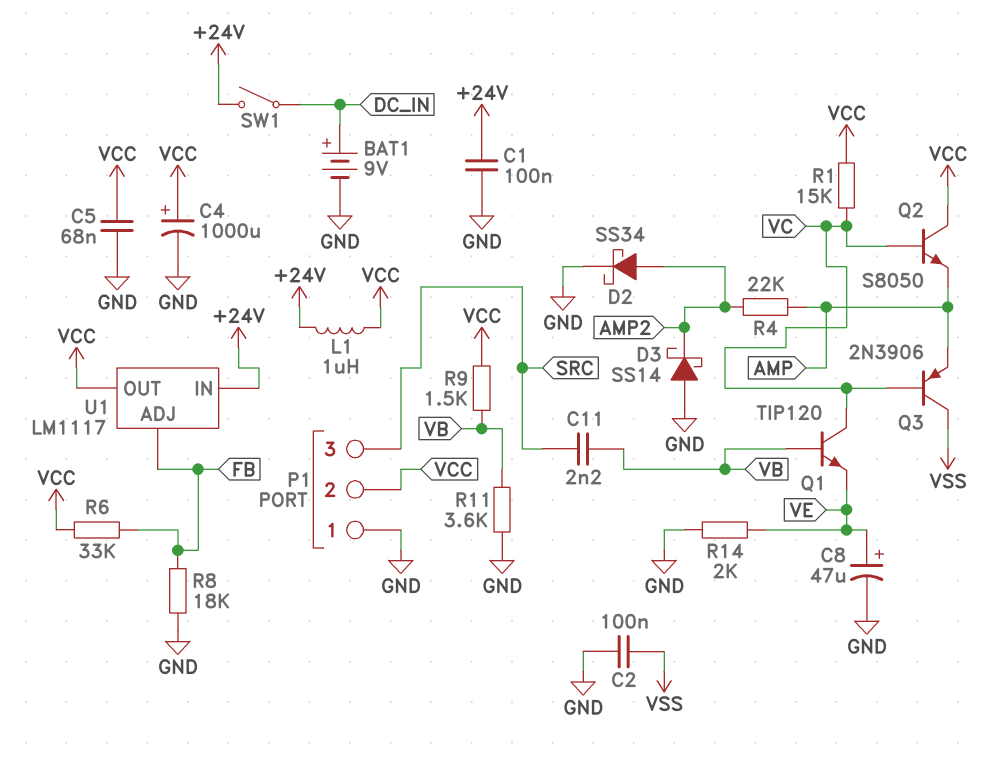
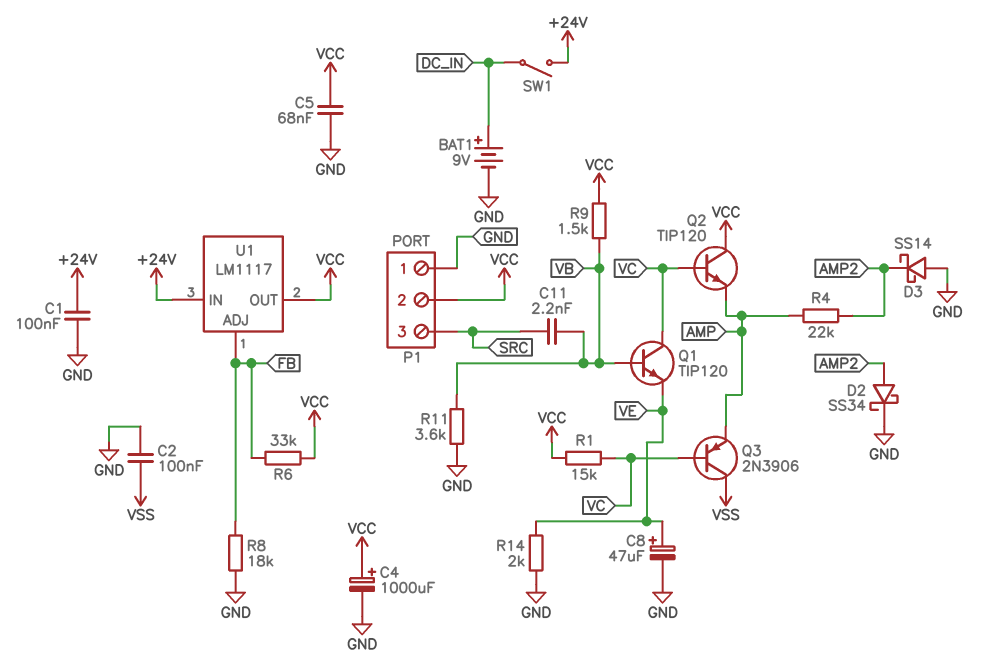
L1: 1uH (+24V, VCC) -> none
Q2: NPN S8050 (B VC, C VCC, E AMP) -> NPN TIP120 (B VC, C VCC, E AMP)

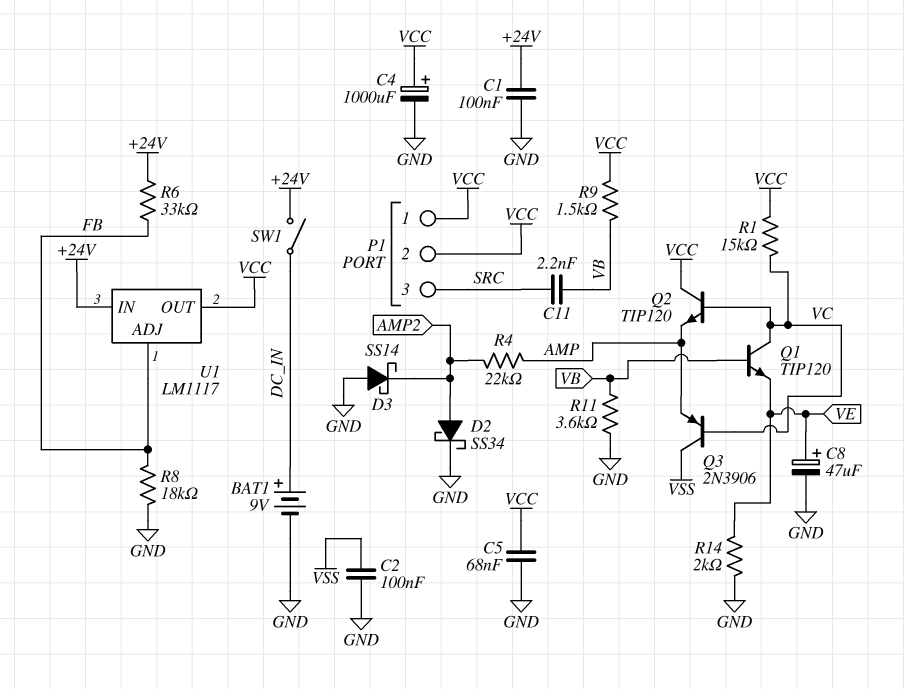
P1 pin 1: GND -> VCC
R6: 33k (FB, VCC) -> 33k (+24V, FB)

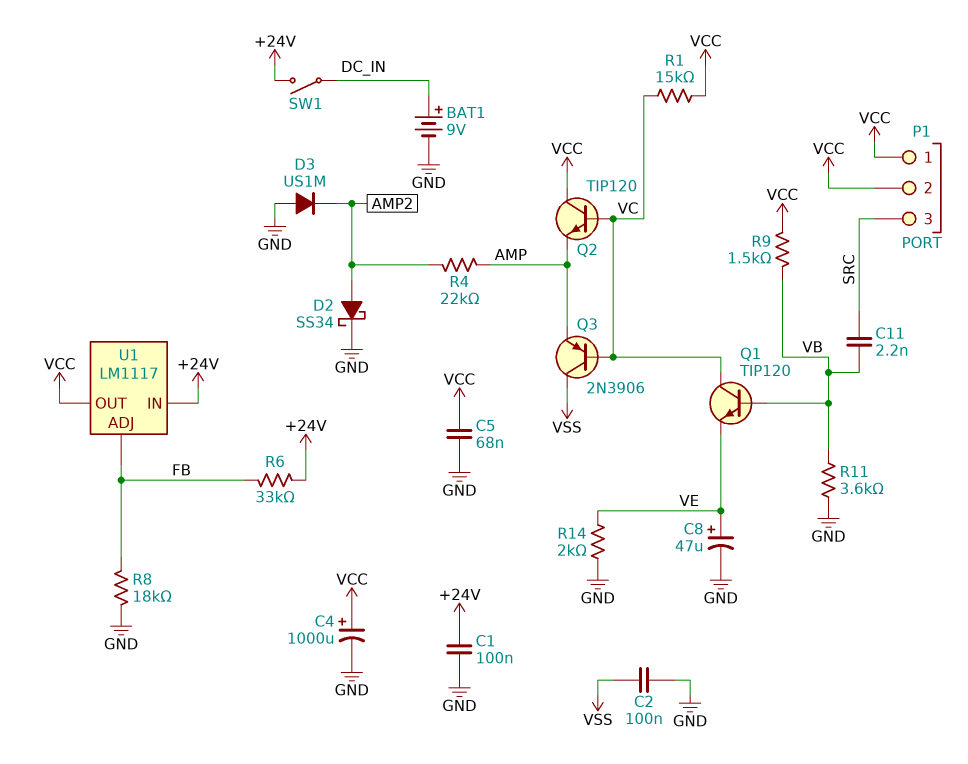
D3: schottky SS14 (A GND, K AMP2) -> diode US1M (A GND, K AMP2)

